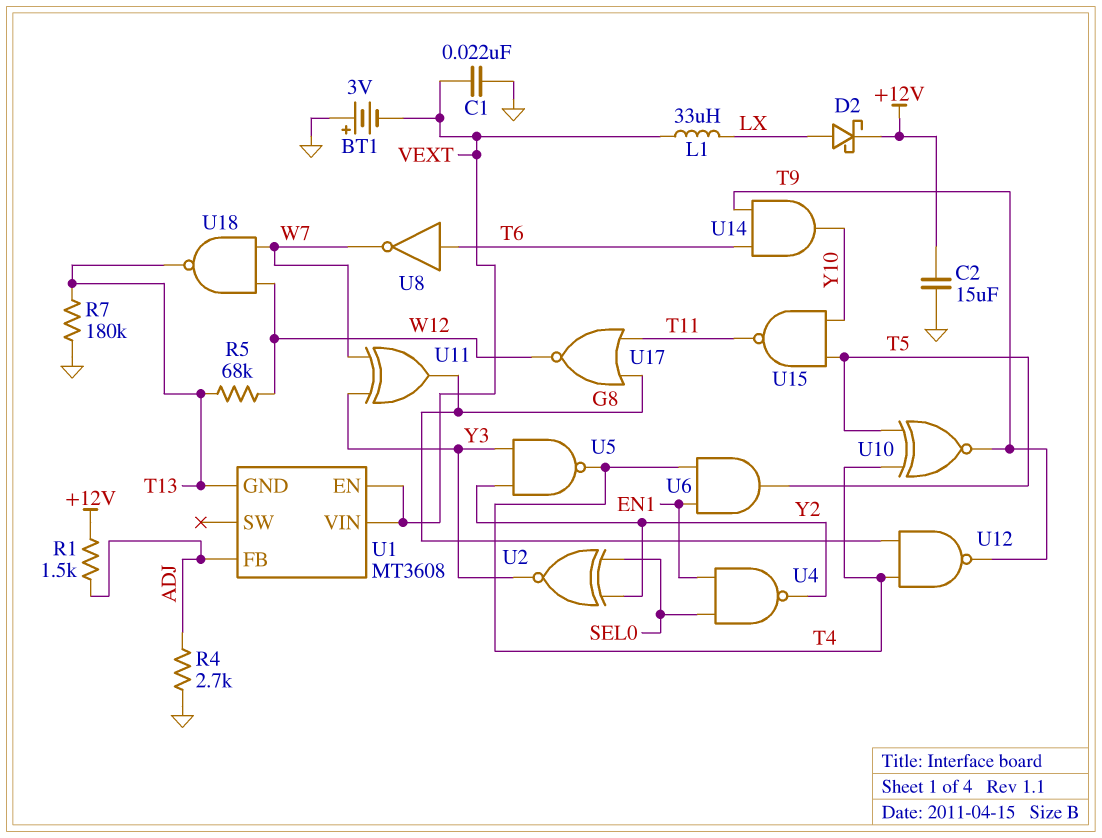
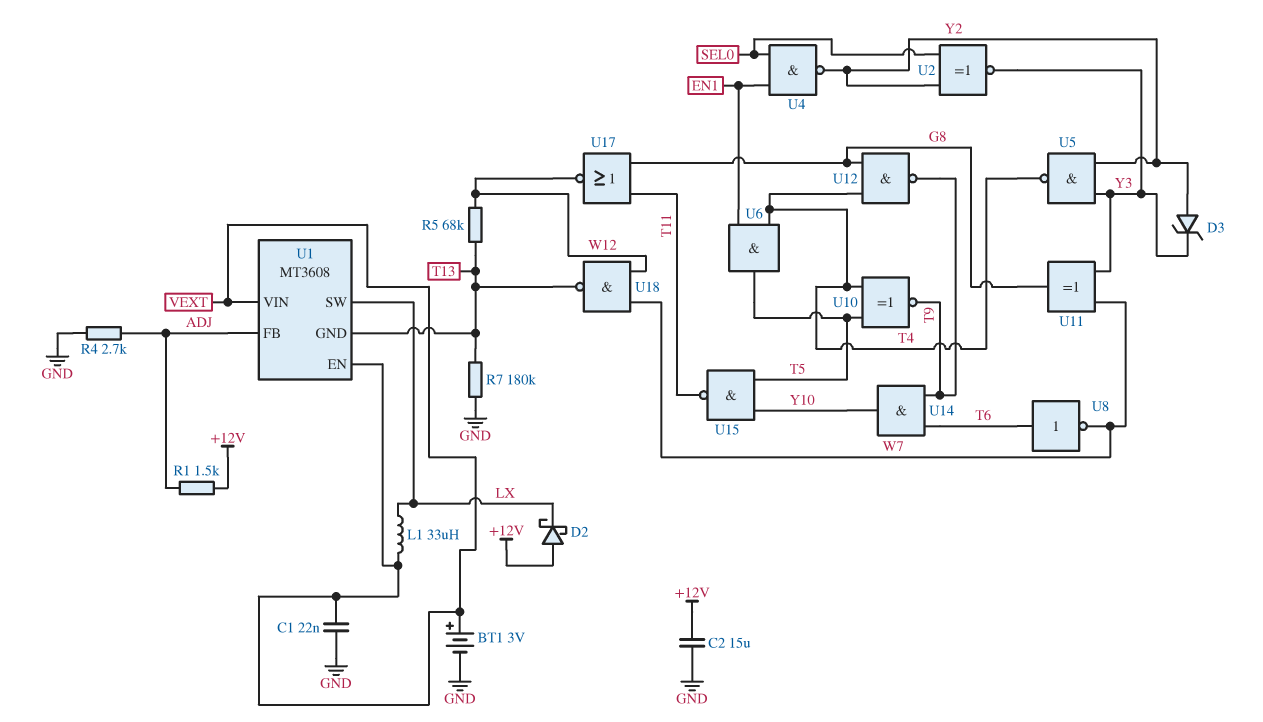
BT1: 3V (plus GND, minus VEXT) -> 3V (plus VEXT, minus GND)
D2: schottky (A LX, K +12V) -> schottky (A +12V, K LX)
D3: none -> zener (A Y2, K Y3)
U1 pin SW: none -> LX

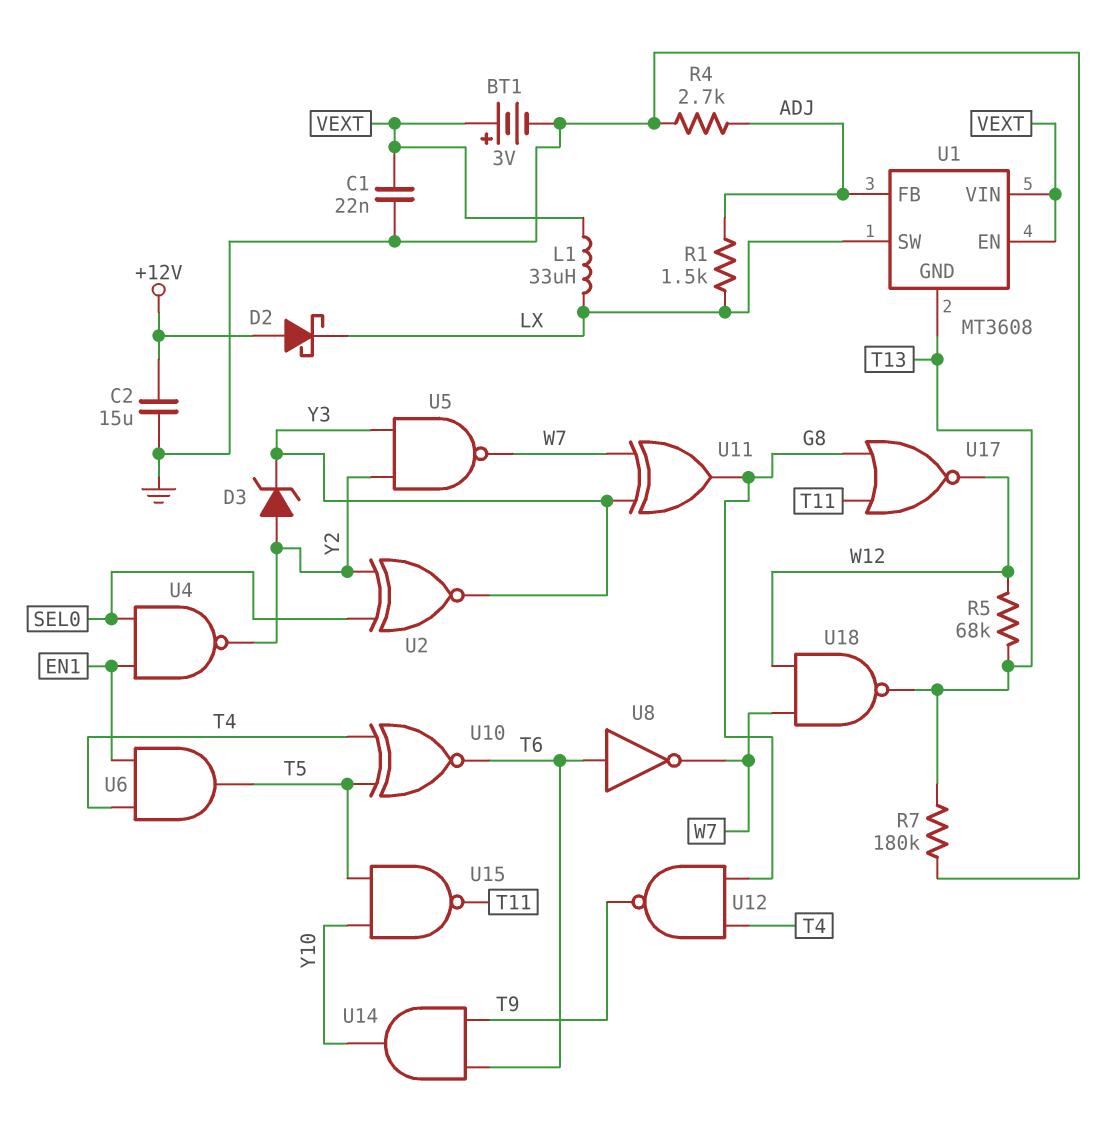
R1: 1.5k (+12V, ADJ) -> 1.5k (ADJ, LX)
U5: NAND (in Y2, in Y3, out T4) -> NAND (in Y2, in Y3, out W7)
U10: XNOR (in T4, in T5, out T9) -> XNOR (in T4, in T5, out T6)

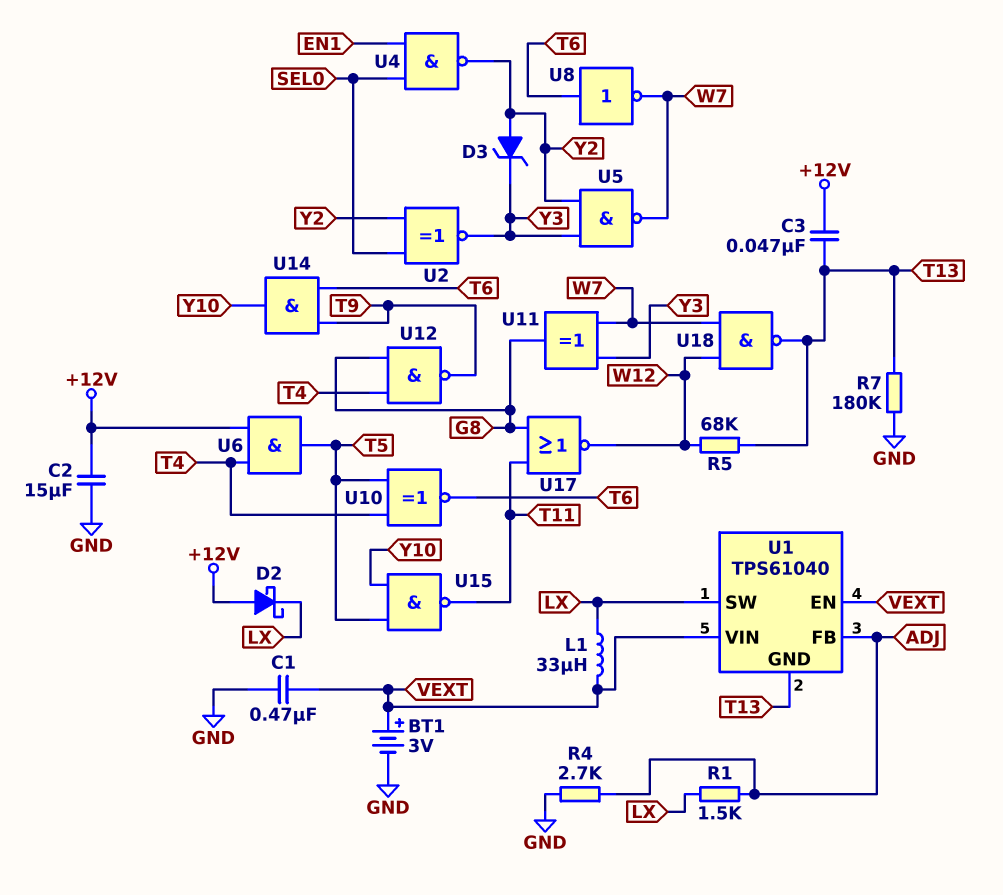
C1: 22nF (GND, VEXT) -> 470nF (GND, VEXT)
C3: none -> 47nF (+12V, T13)
U1: MT3608 -> TPS61040
U6: AND (in EN1, in T4, out T5) -> AND (in +12V, in T4, out T5)

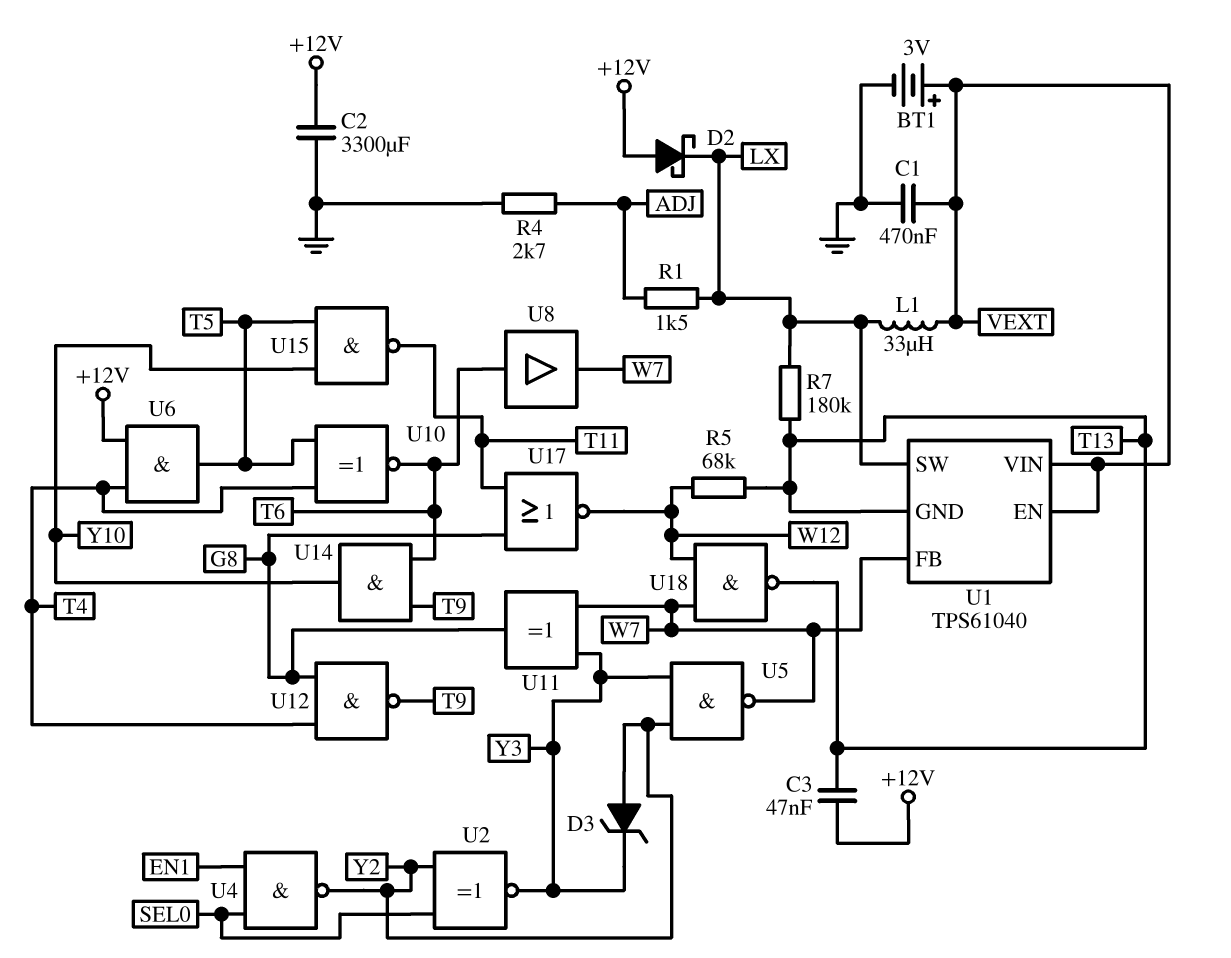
C2: 15uF (+12V, GND) -> 3300uF (+12V, GND)
R7: 180k (GND, T13) -> 180k (LX, T13)
U1 pin FB: ADJ -> W7
U8: NOT (in T6, out W7) -> buffer (in T6, out W7)

